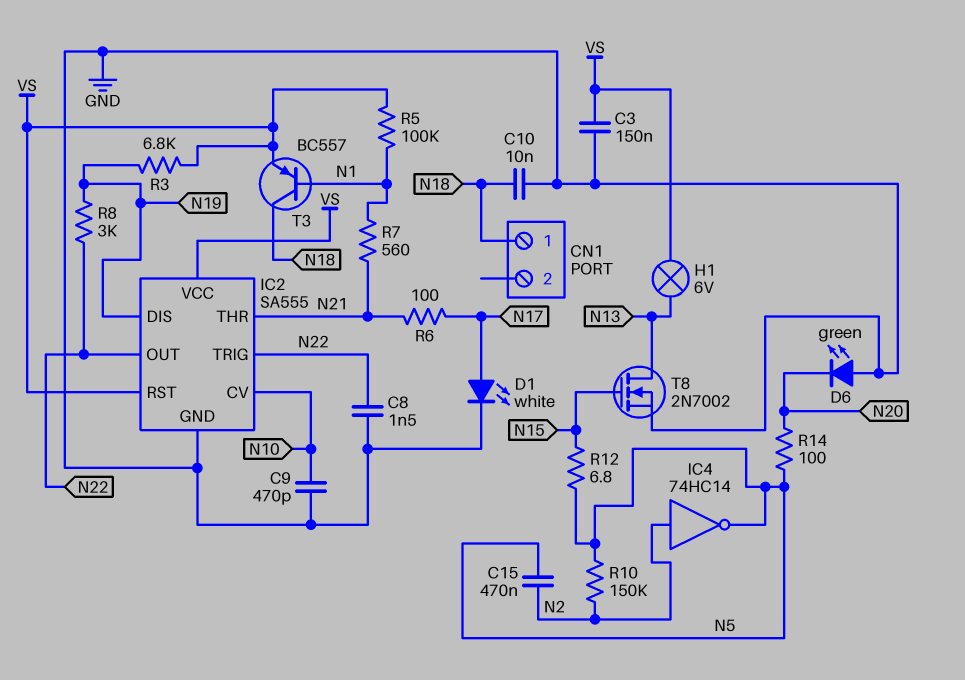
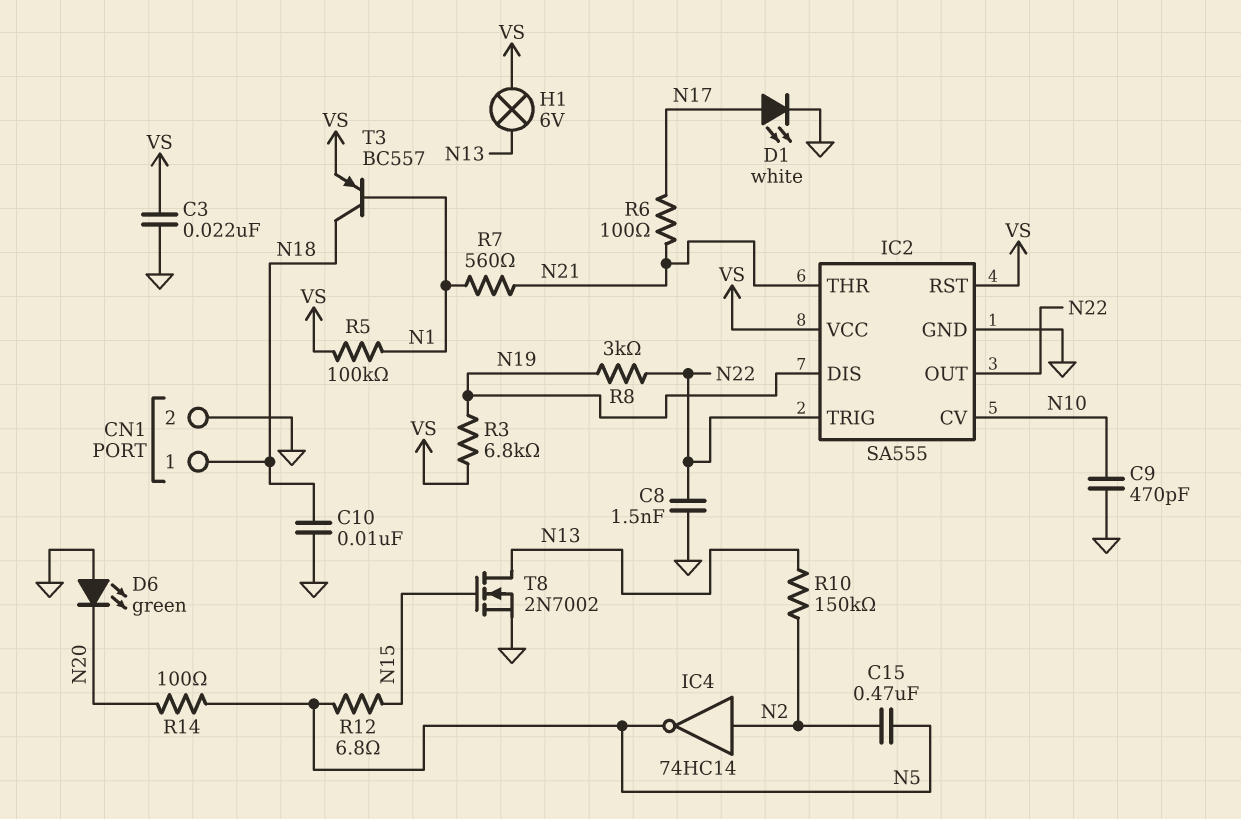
C3: 150nF (GND, VS) -> 22nF (GND, VS)
CN1 pin 2: none -> GND
R10: 150k (N2, N5) -> 150k (N2, N13)

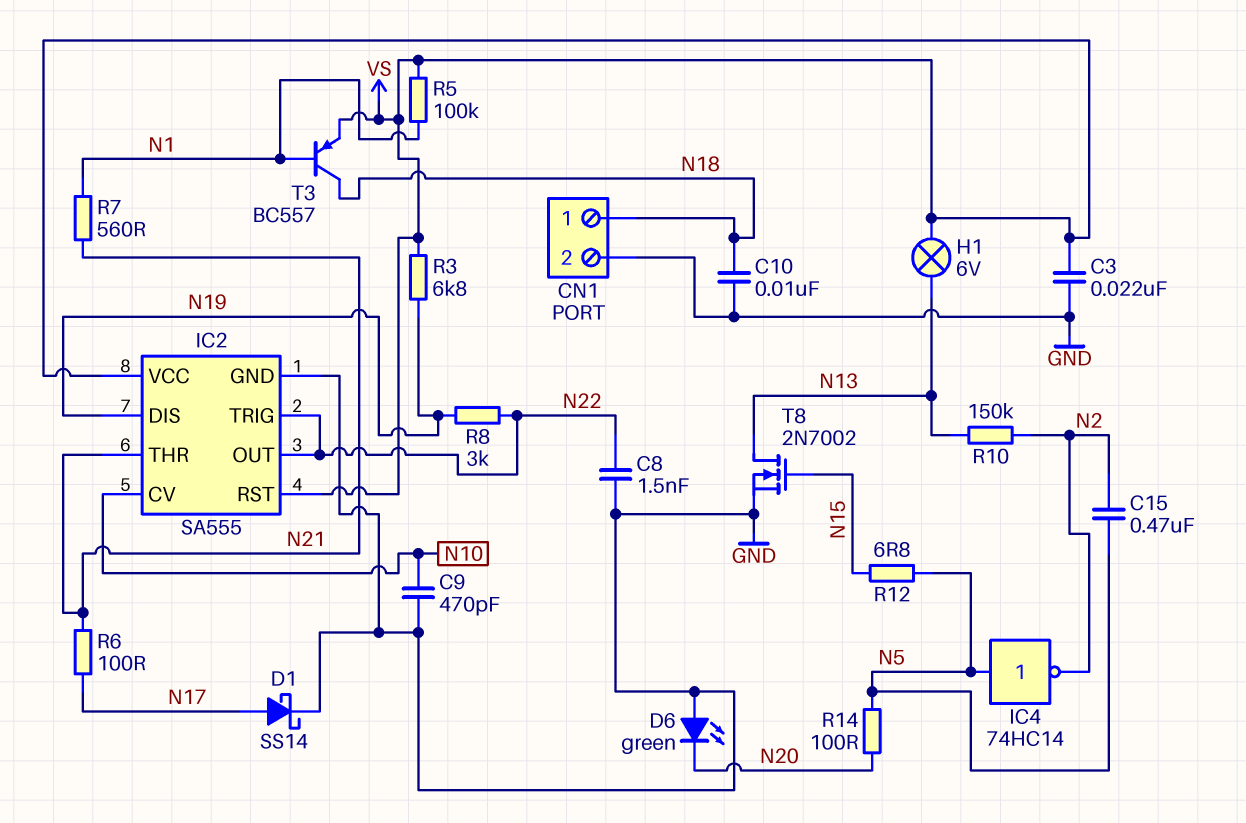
D1: LED white (A N17, K GND) -> schottky SS14 (A N17, K GND)
IC4: NOT 74HC14 (in N2, out N5) -> NOT 74HC14 (in N5, out N2)

